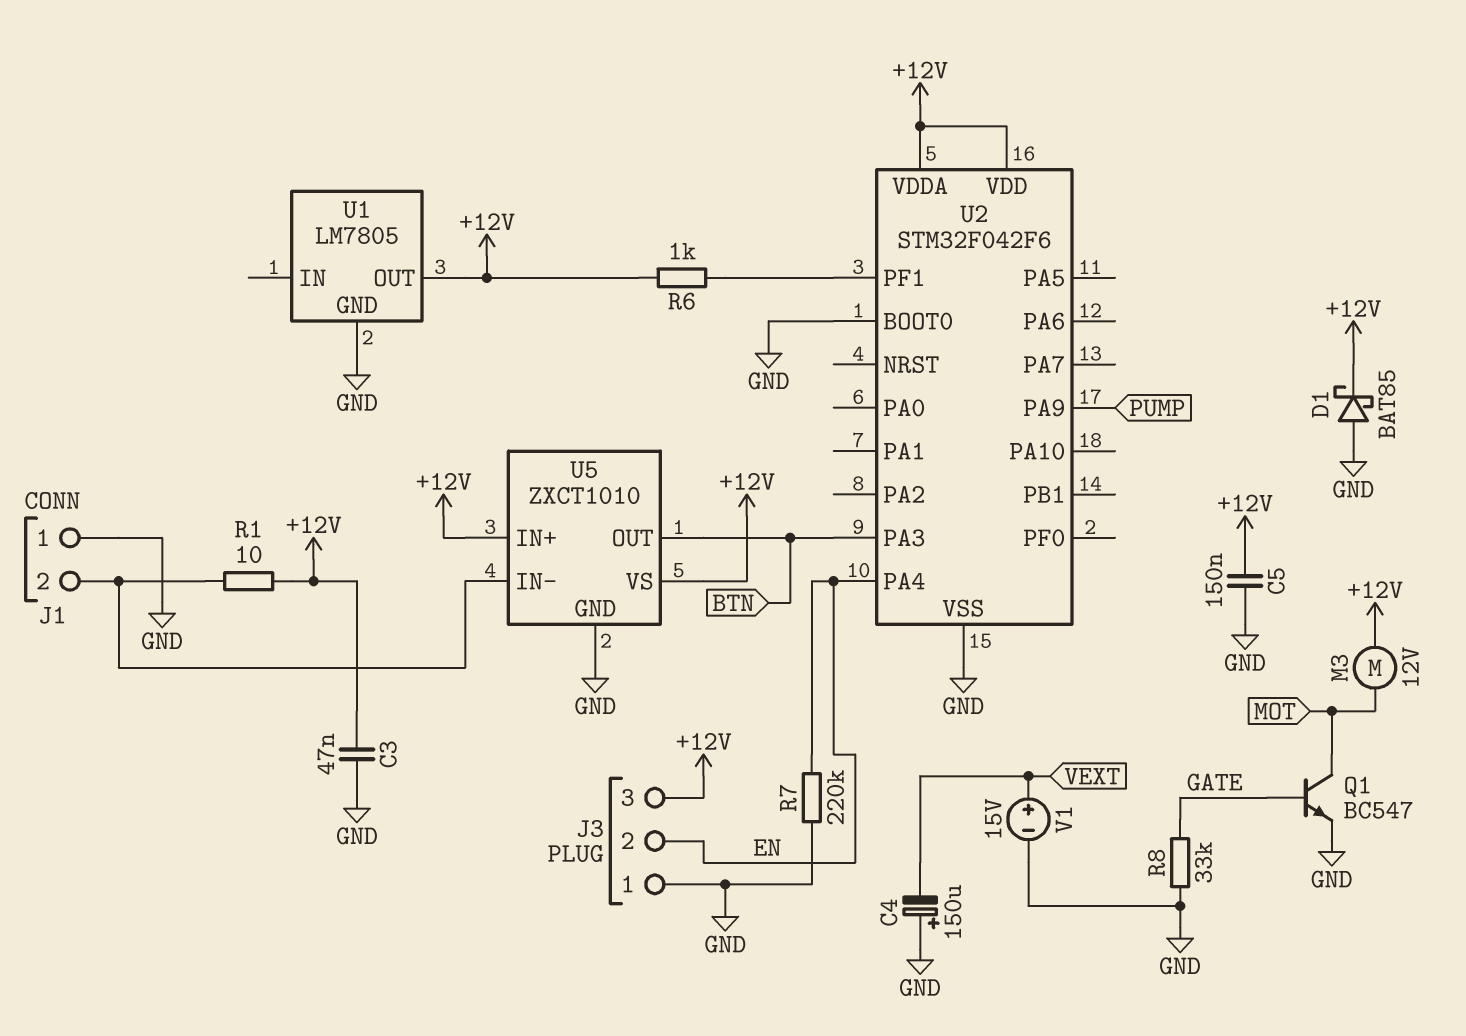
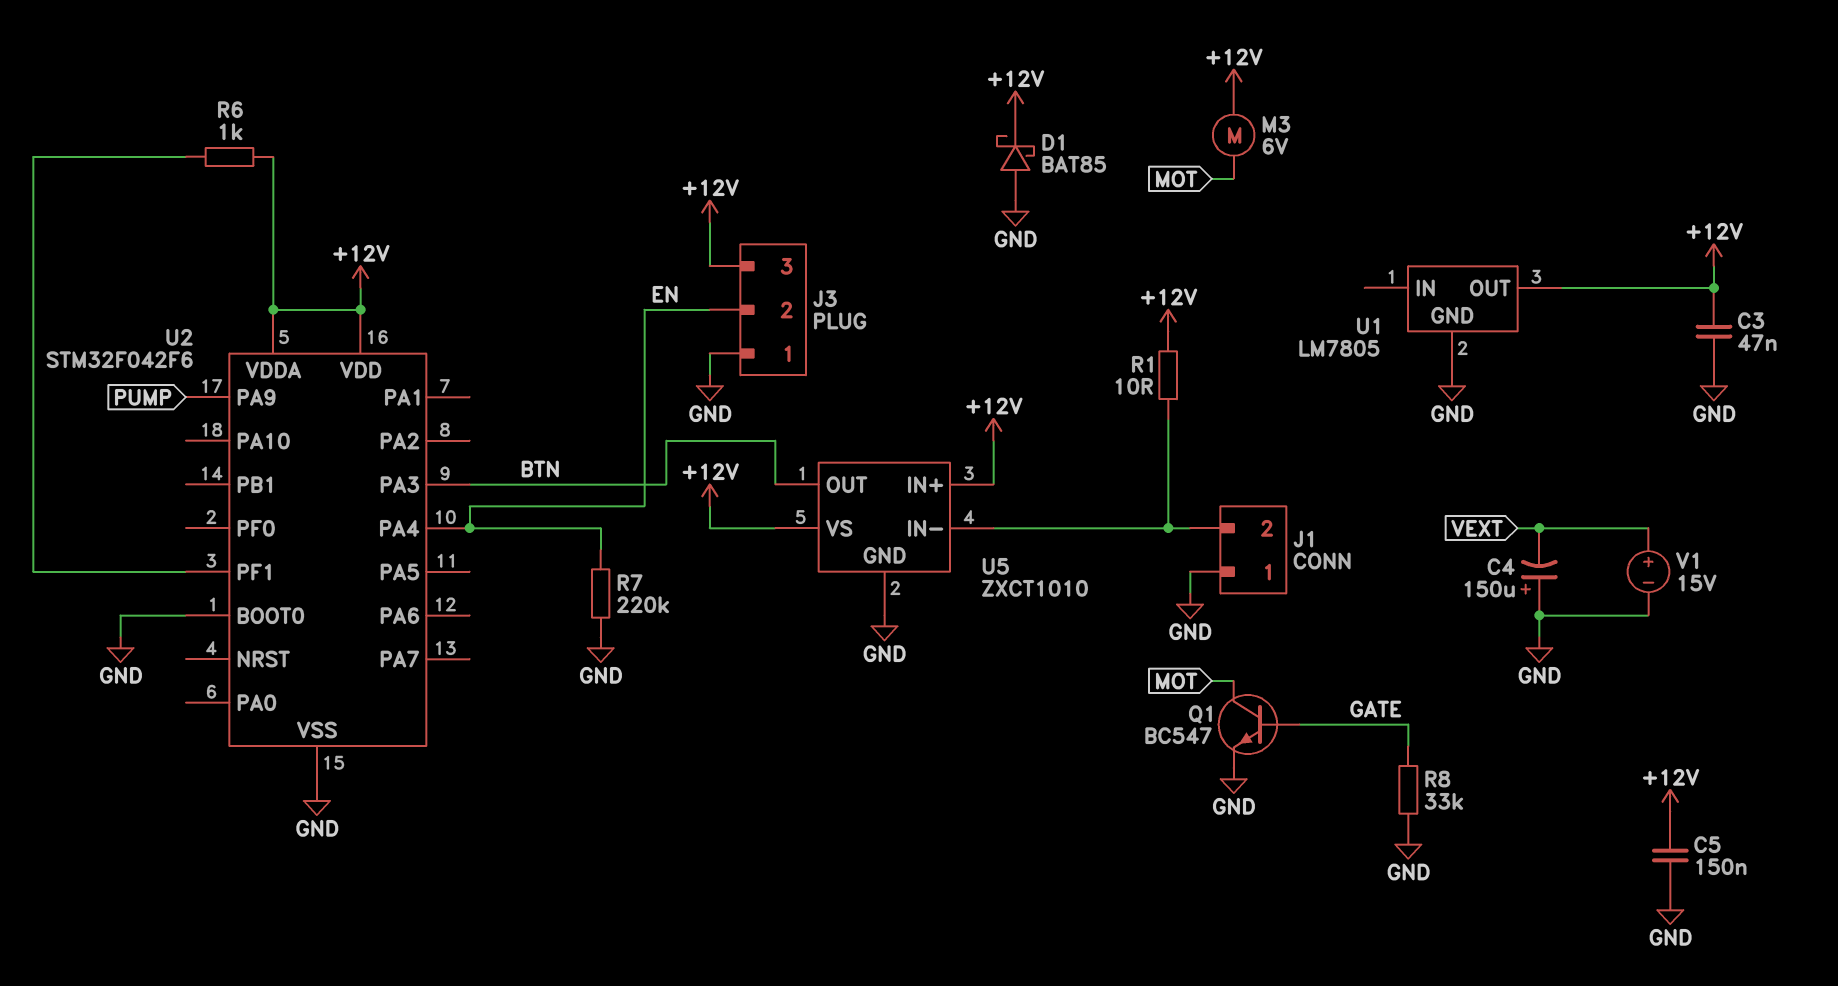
M3: motor 12V (+12V, MOT) -> motor 6V (+12V, MOT)

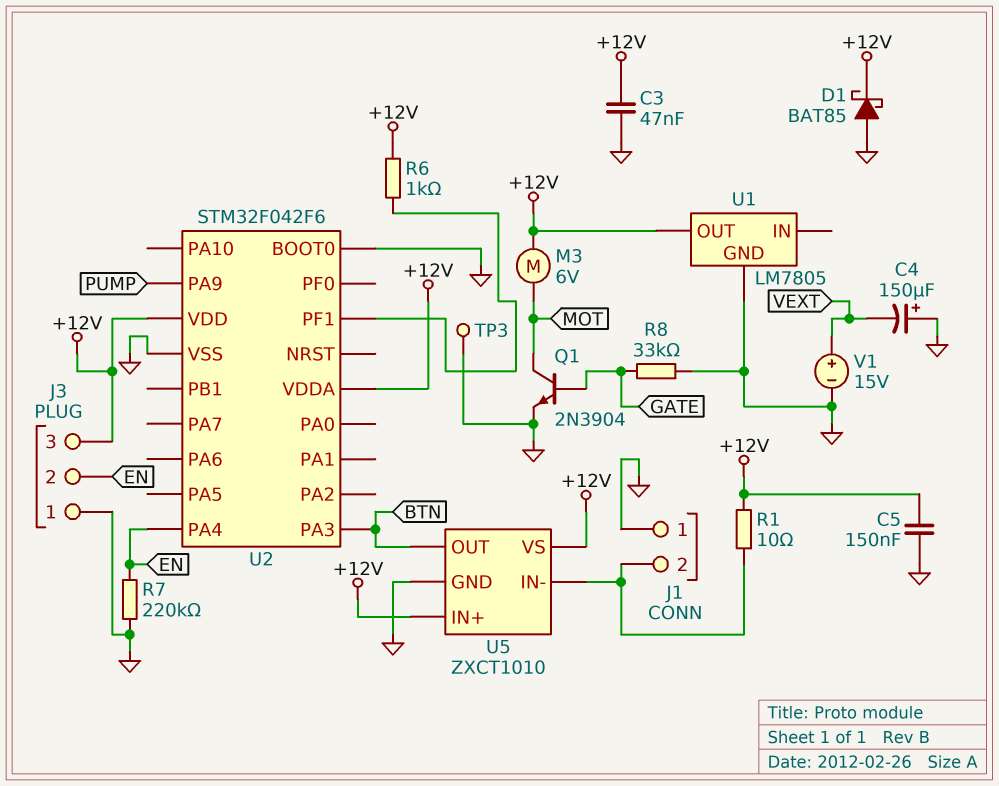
Q1: NPN BC547 (B GATE, C MOT, E GND) -> NPN 2N3904 (B GATE, C MOT, E GND)
TP3: none -> test point (GND)

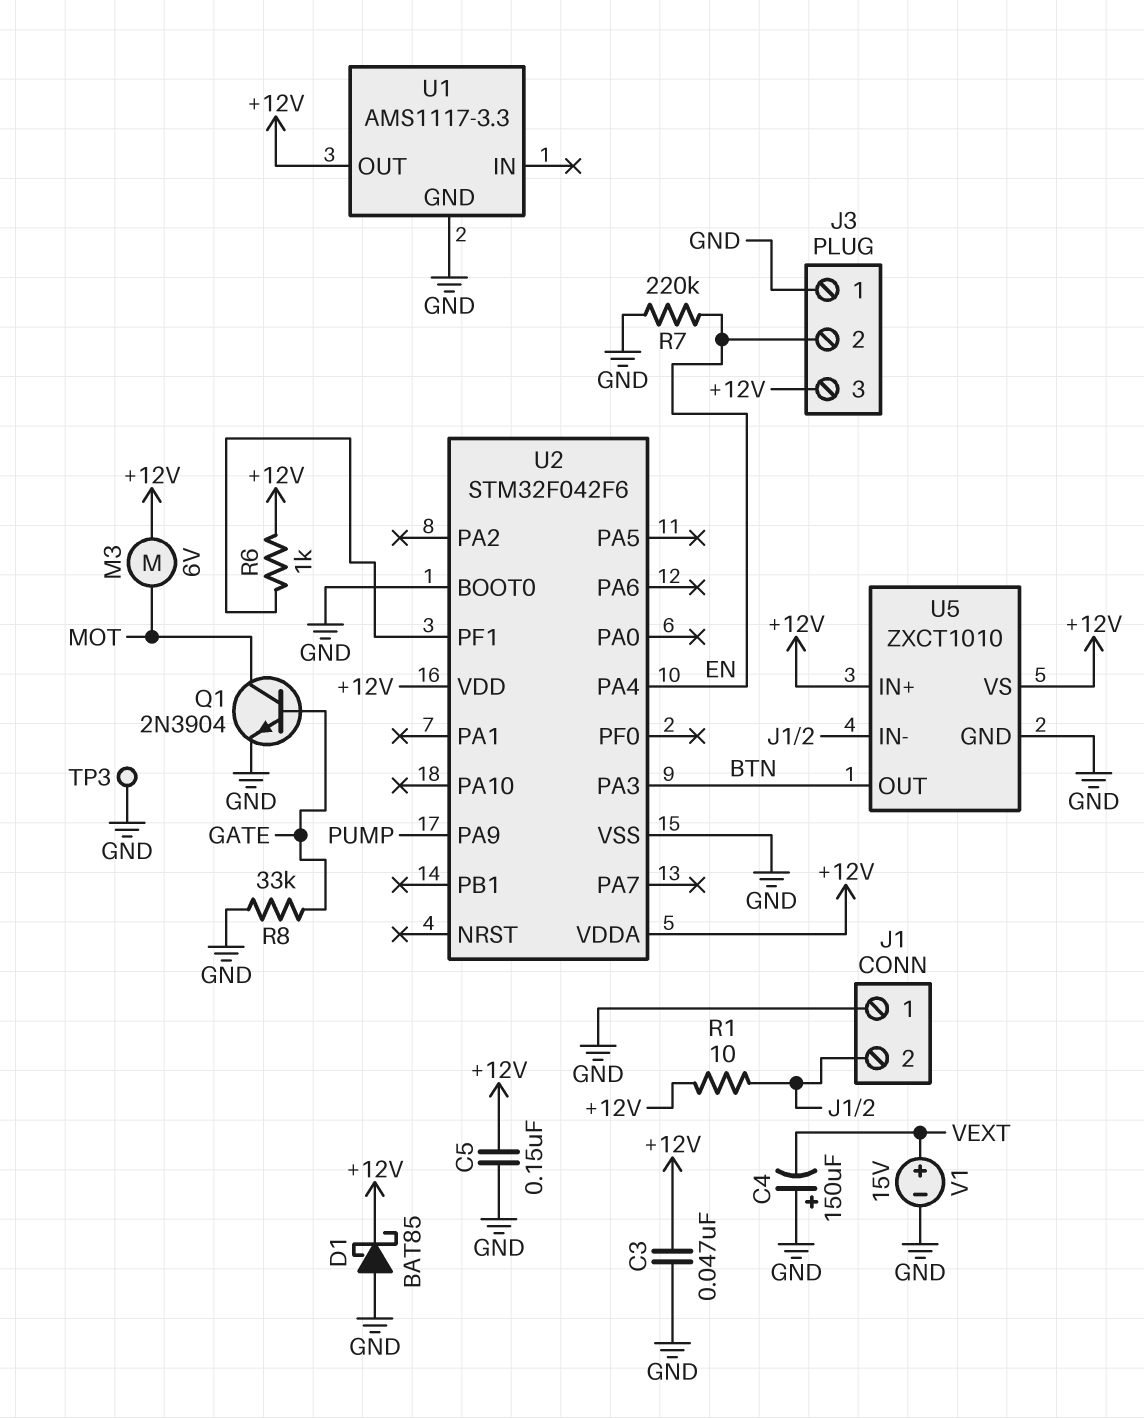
U1: LM7805 -> AMS1117-3.3

